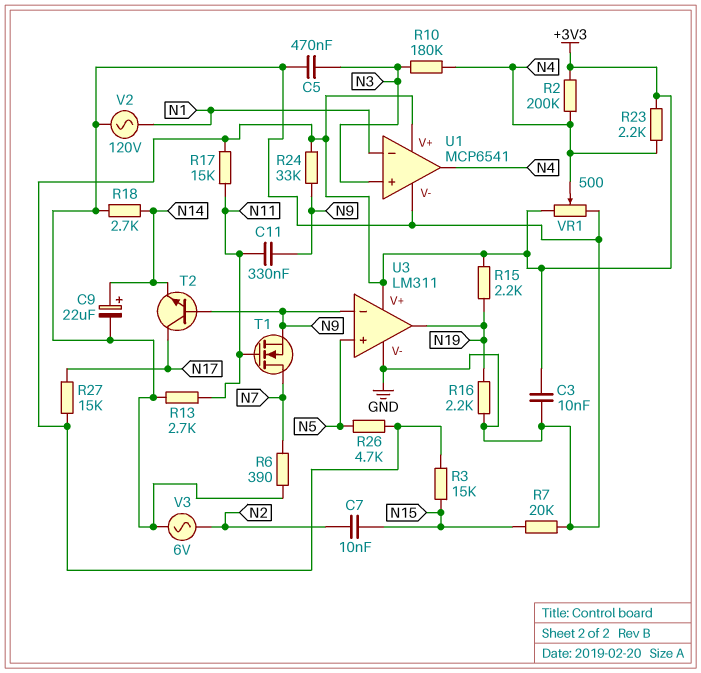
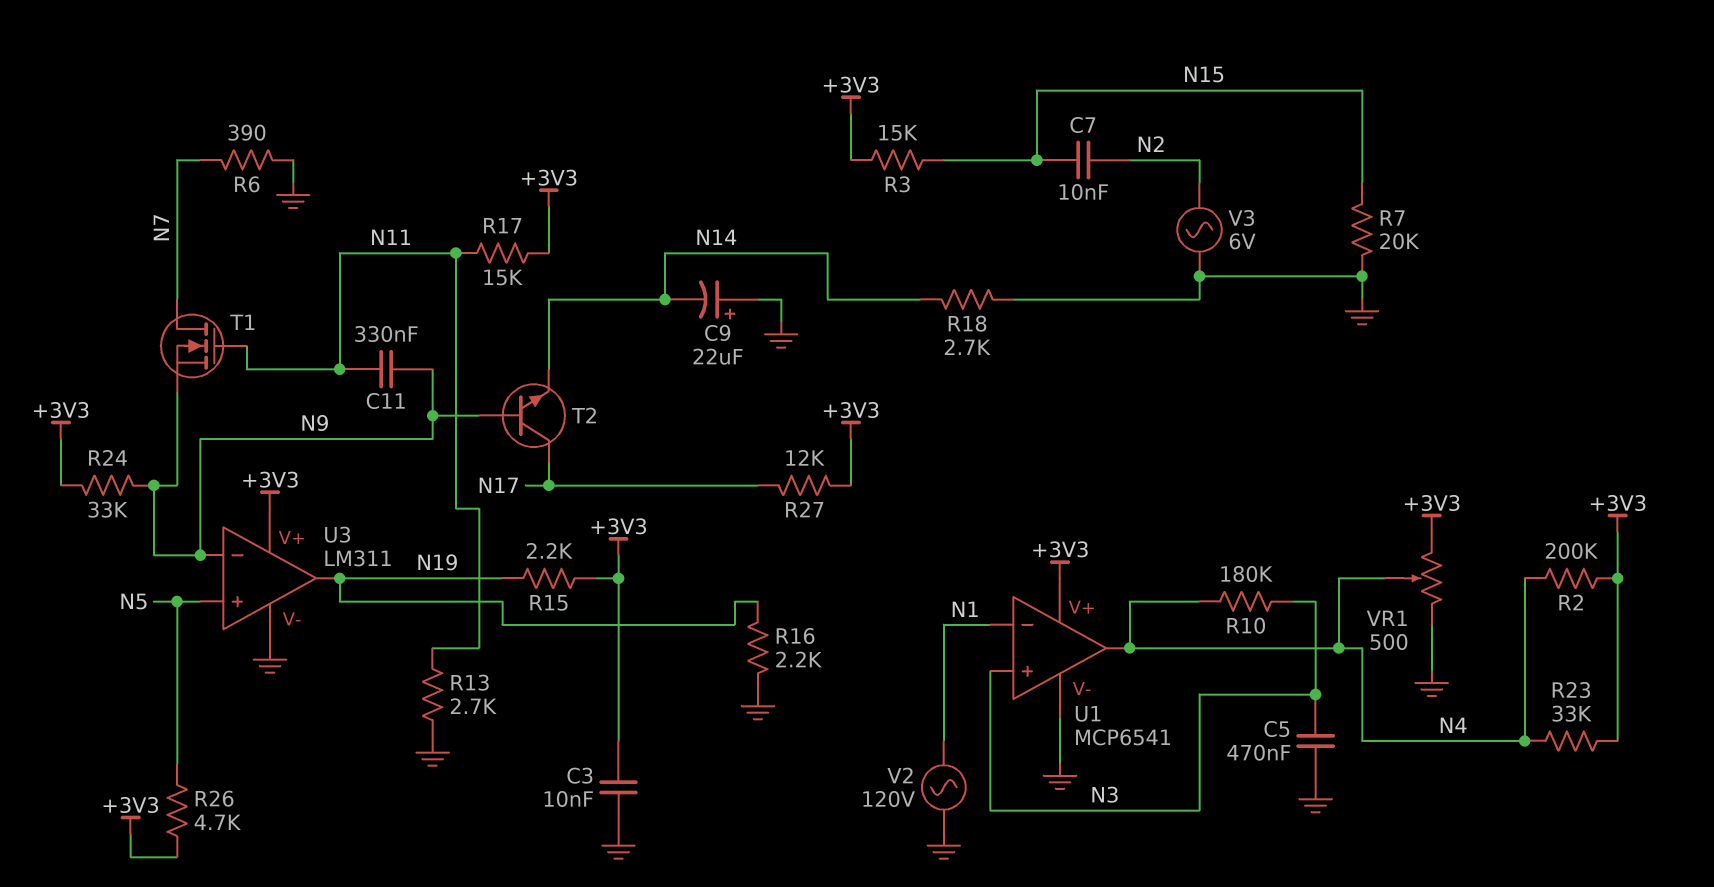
C9: 22uF (plus N14, minus GND) -> 22uF (plus GND, minus N14)
R23: 2.2k (+3V3, N4) -> 33k (+3V3, N4)
R27: 15k (+3V3, N17) -> 12k (+3V3, N17)

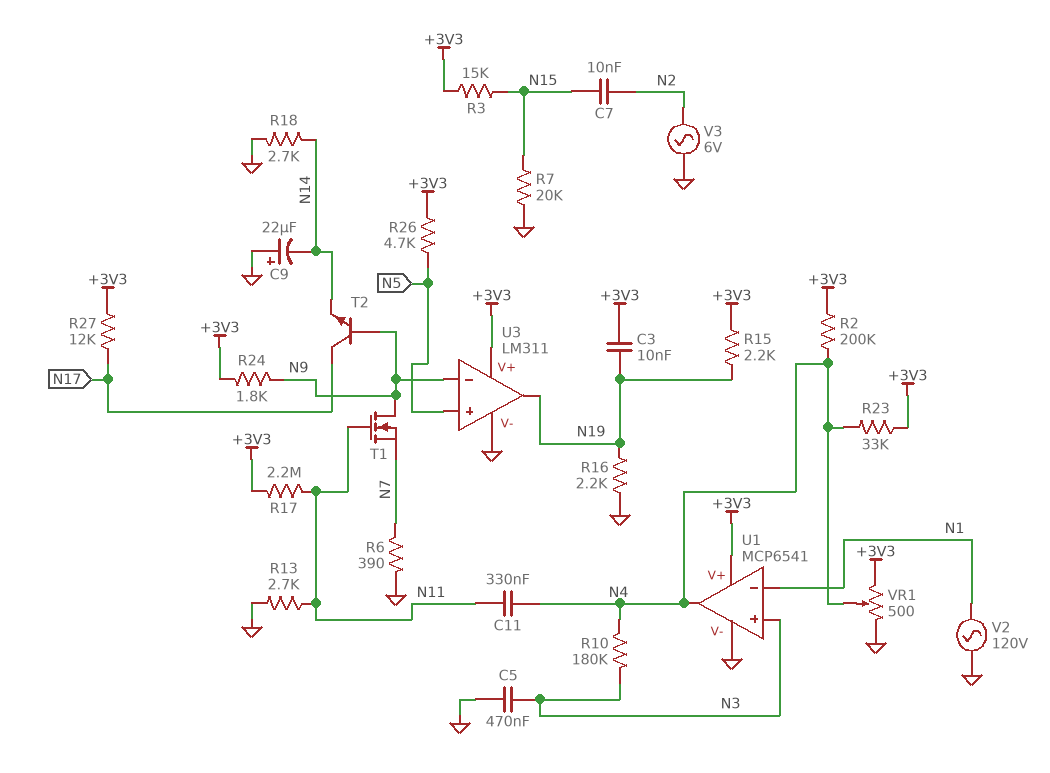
C3: 10nF (+3V3, GND) -> 10nF (+3V3, N19)
C11: 330nF (N9, N11) -> 330nF (N4, N11)
R17: 15k (+3V3, N11) -> 2.2M (+3V3, N11)
R24: 33k (+3V3, N9) -> 1.8k (+3V3, N9)
T1: NMOS (G N11, D N7, S N9) -> NMOS (G N11, D N9, S N7)

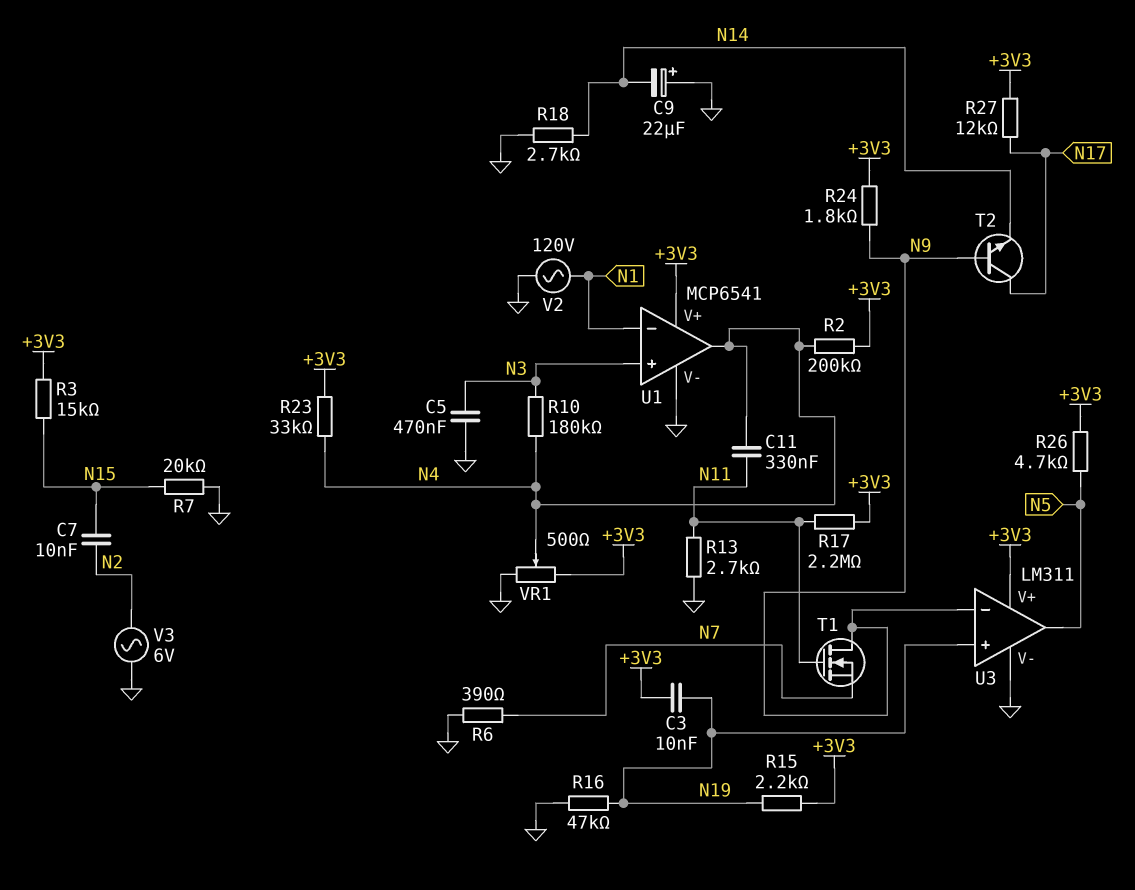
R16: 2.2k (GND, N19) -> 47k (GND, N19)
U3 pin in+: N5 -> N19
U3 pin out: N19 -> N5

